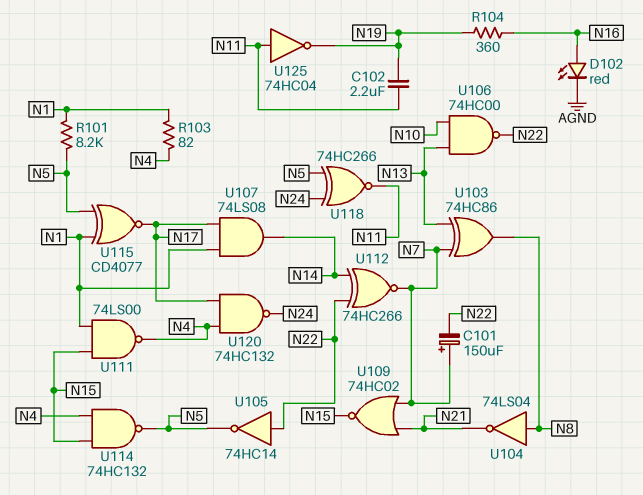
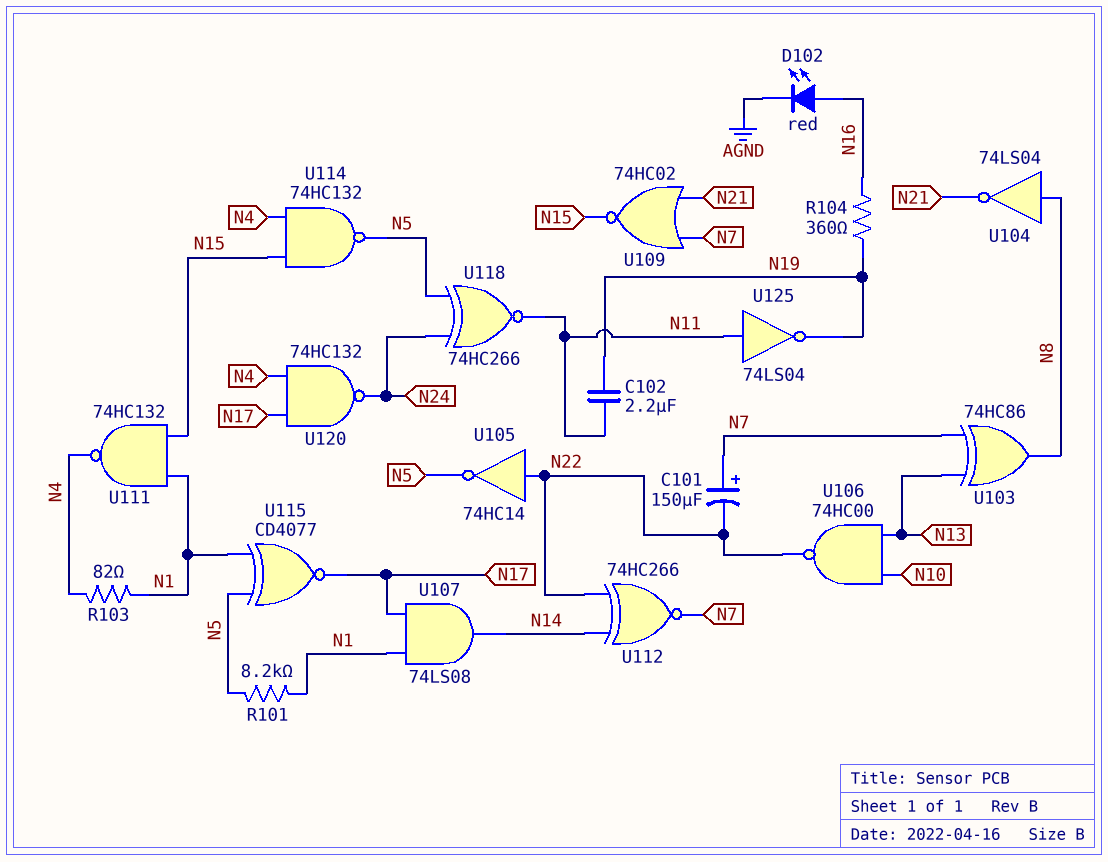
U111: NAND 74LS00 (in N1, in N15, out N4) -> NAND 74HC132 (in N1, in N15, out N4)
U125: NOT 74HC04 (in N11, out N19) -> NOT 74LS04 (in N11, out N19)

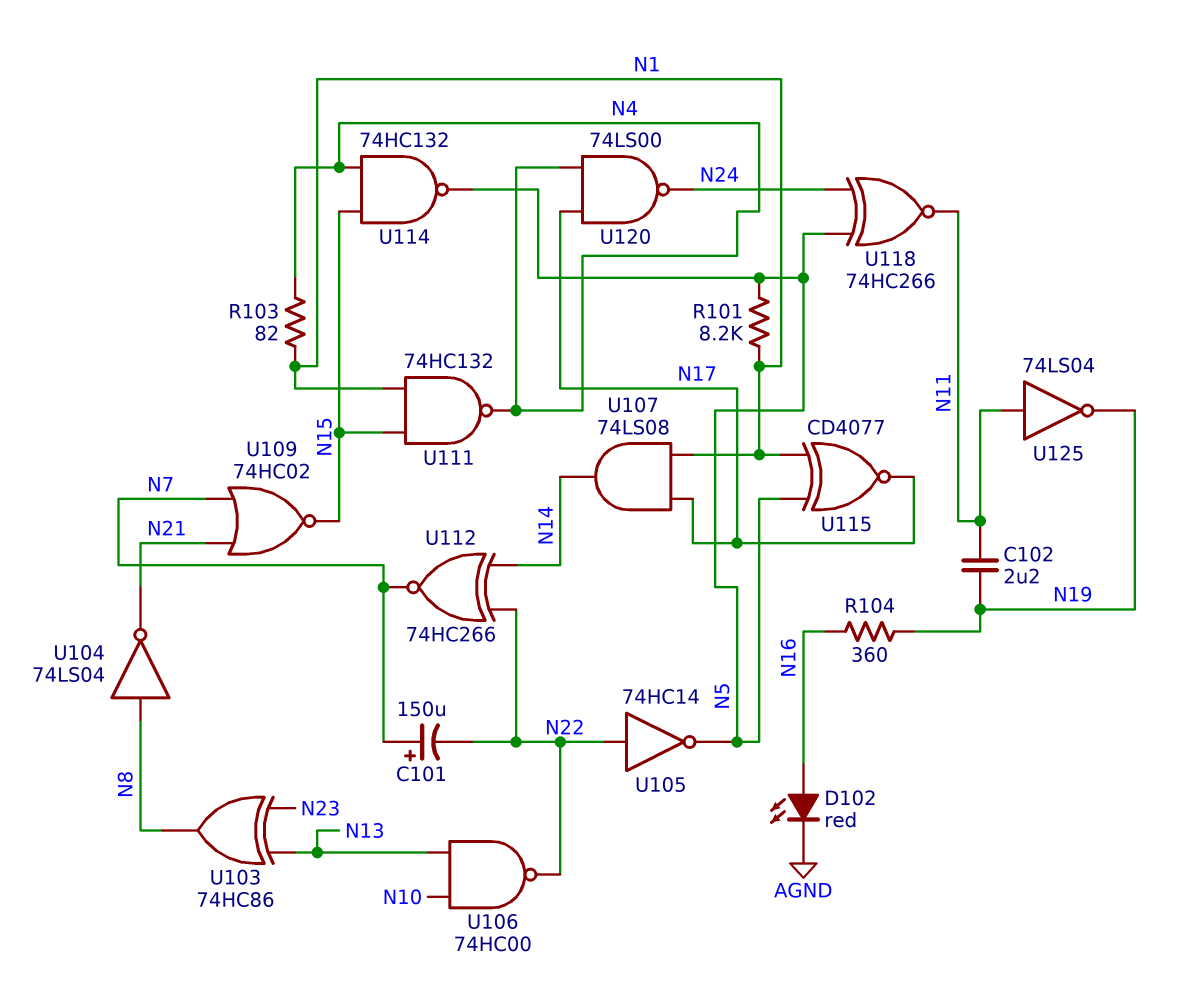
U103: XOR 74HC86 (in N7, in N13, out N8) -> XOR 74HC86 (in N13, in N23, out N8)
U120: NAND 74HC132 (in N4, in N17, out N24) -> NAND 74LS00 (in N4, in N17, out N24)

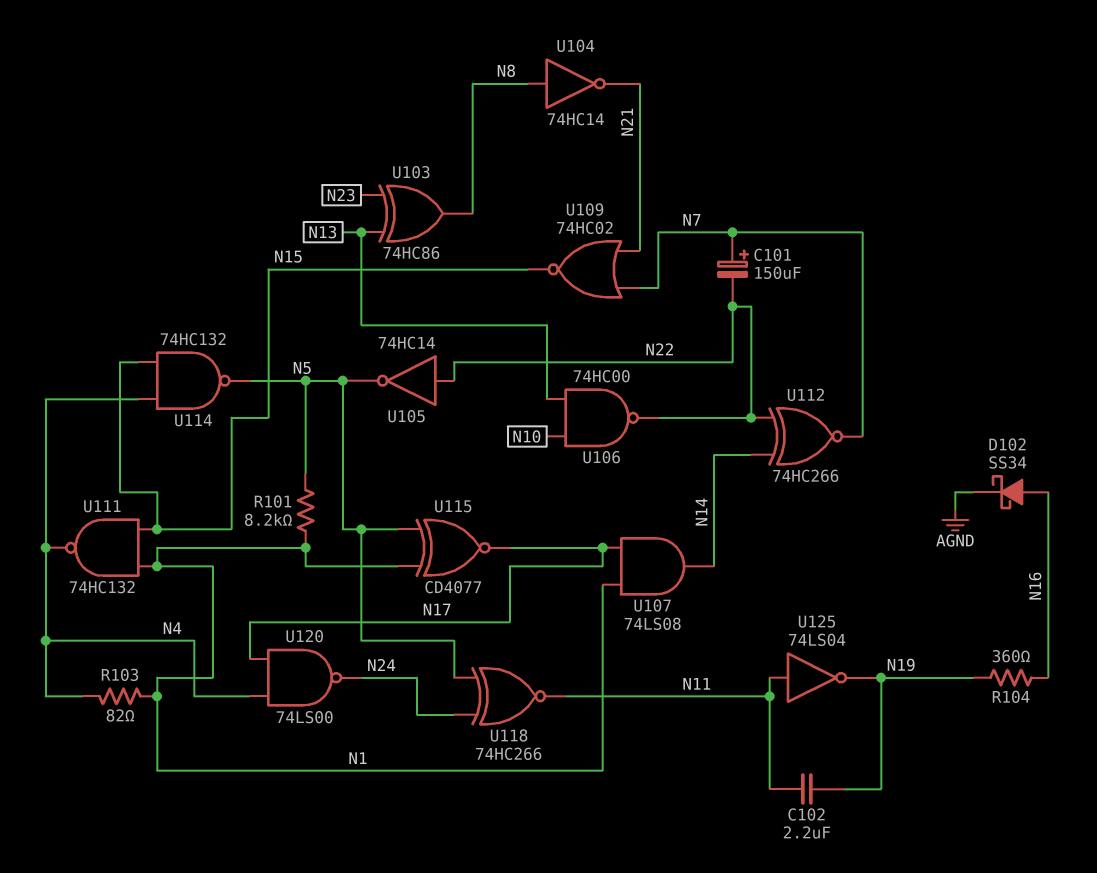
D102: LED red (A N16, K AGND) -> schottky SS34 (A N16, K AGND)
U104: NOT 74LS04 (in N8, out N21) -> NOT 74HC14 (in N8, out N21)

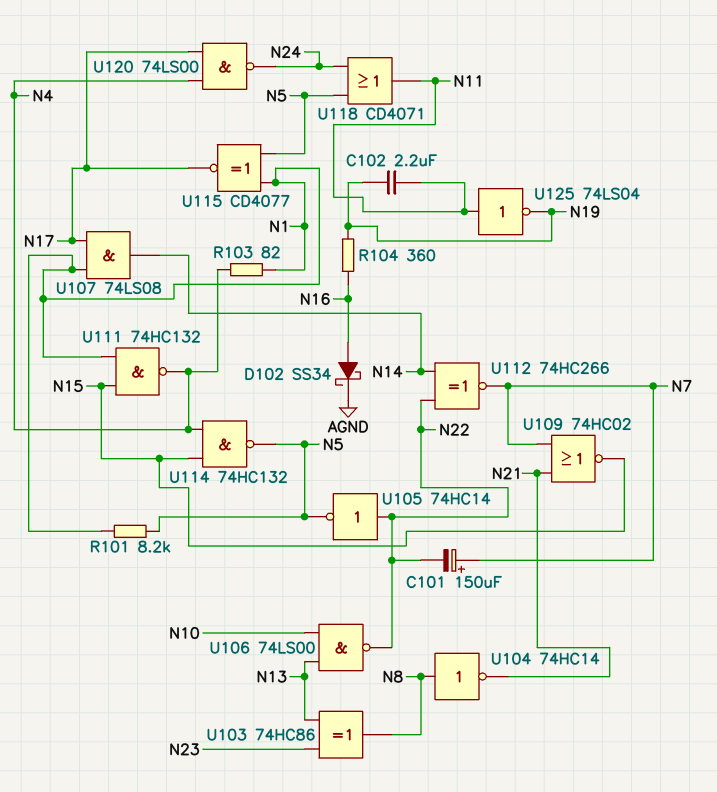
U106: NAND 74HC00 (in N10, in N13, out N22) -> NAND 74LS00 (in N10, in N13, out N22)
U118: XNOR 74HC266 (in N5, in N24, out N11) -> OR CD4071 (in N5, in N24, out N11)

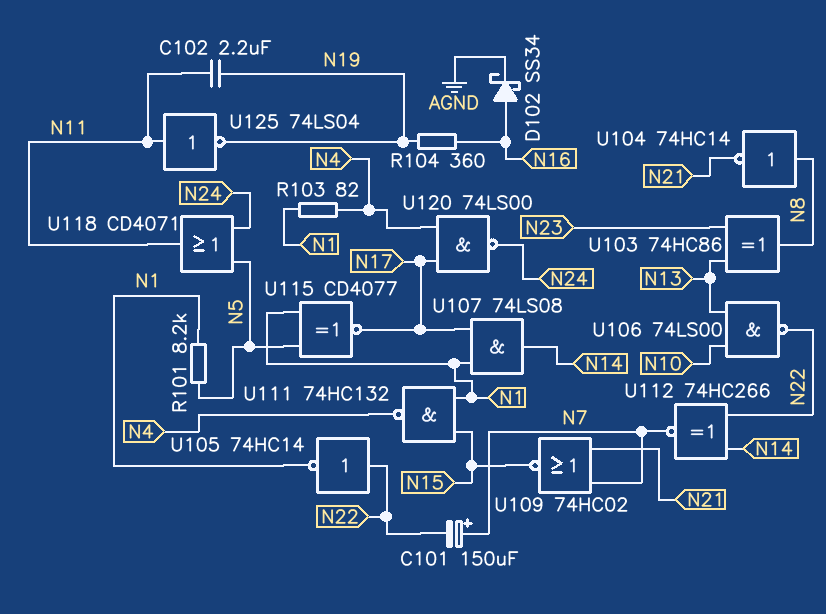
U105: NOT 74HC14 (in N22, out N5) -> NOT 74HC14 (in N22, out N1)
U114: NAND 74HC132 (in N4, in N15, out N5) -> none

